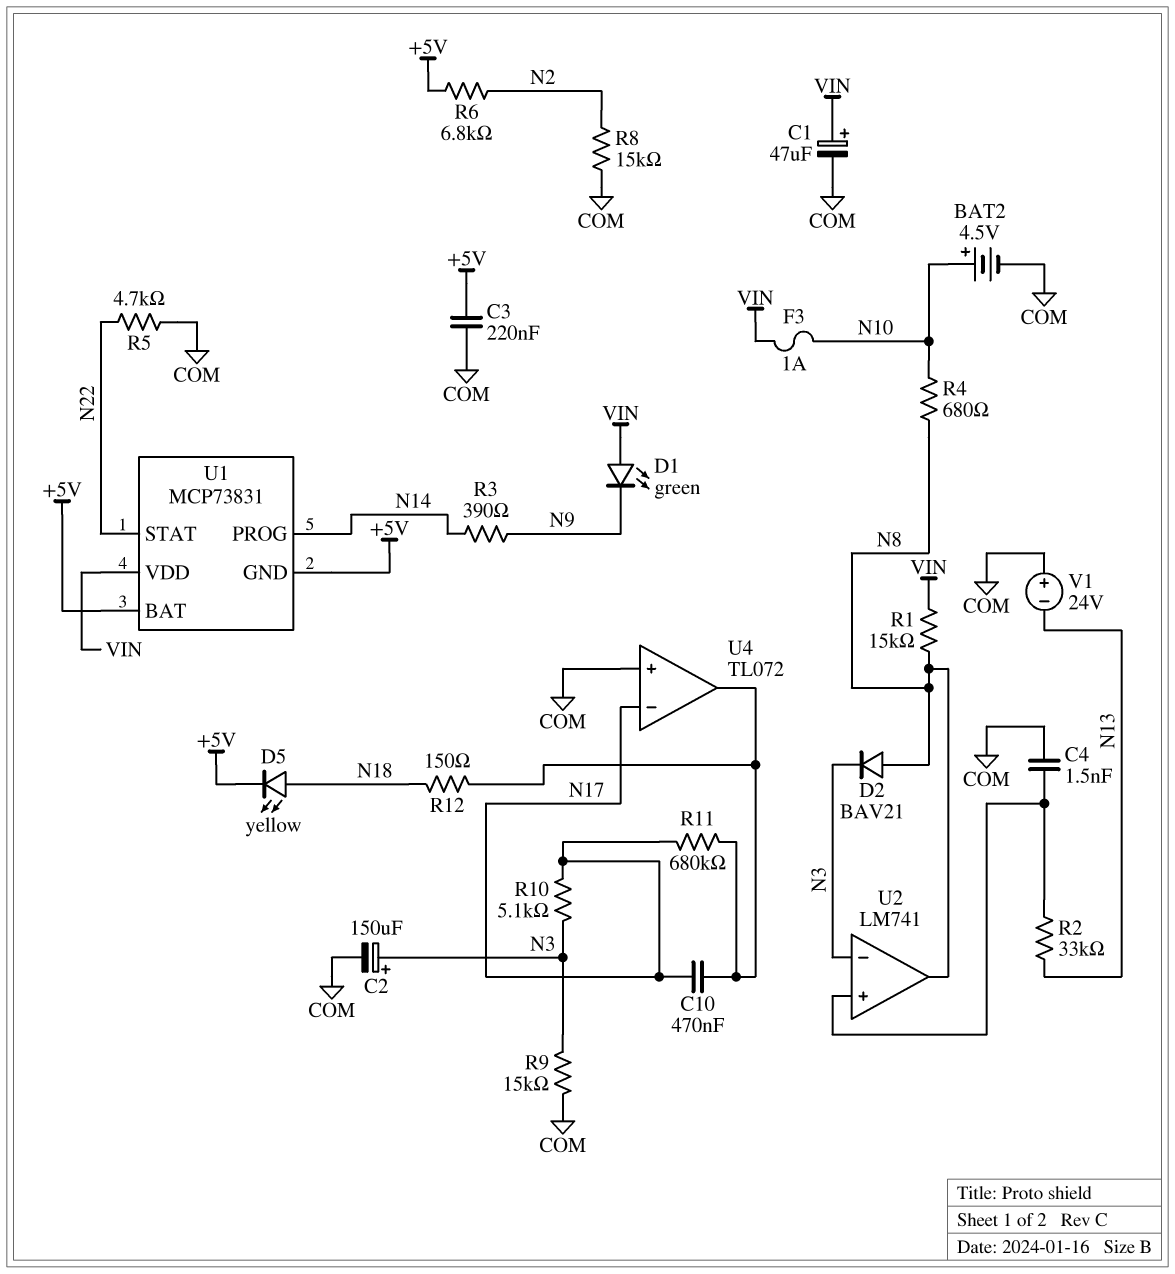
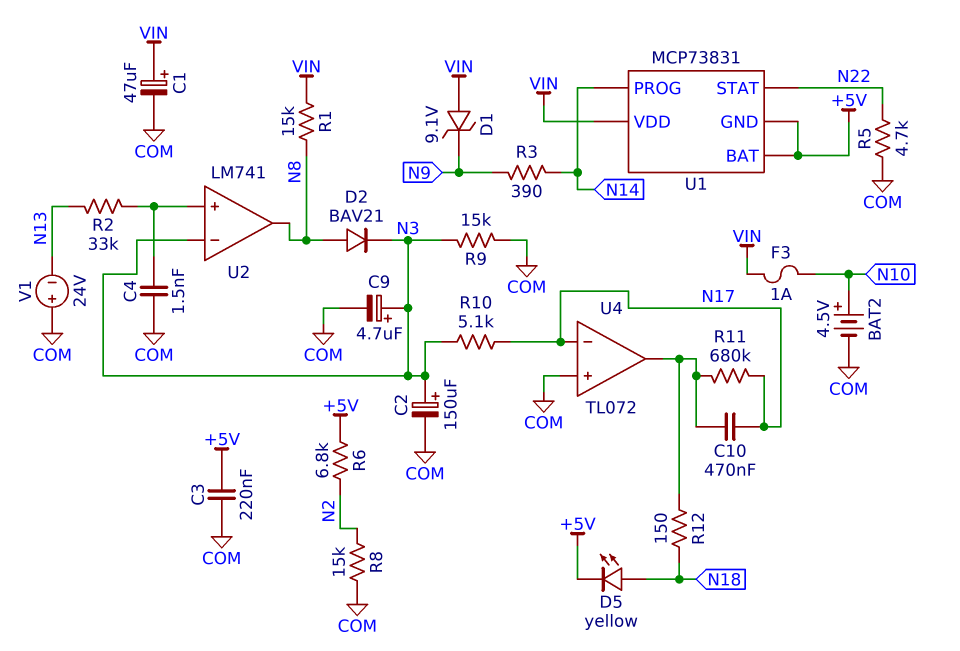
C9: none -> 4.7uF (plus N3, minus COM)
D1: LED green (A VIN, K N9) -> zener 9.1V (A VIN, K N9)
R4: 680 (N8, N10) -> none

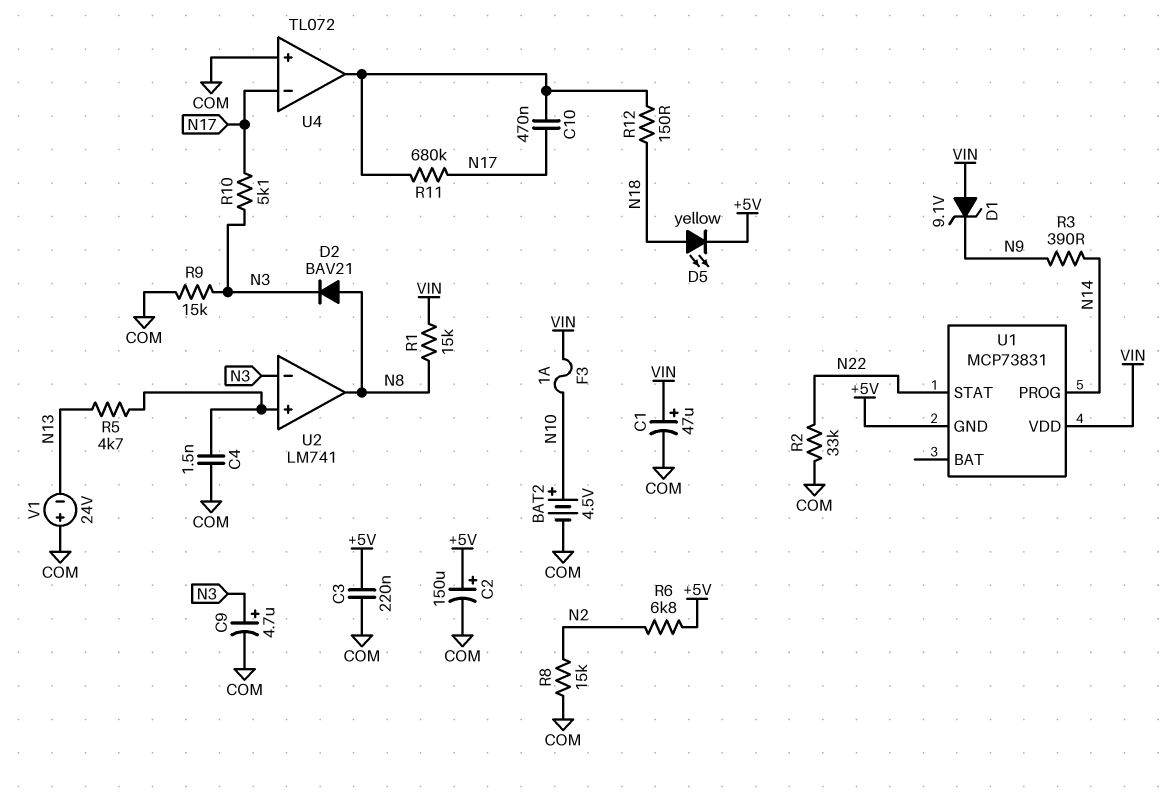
C2: 150uF (plus N3, minus COM) -> 150uF (plus +5V, minus COM)
R2: 33k (N13, U2/in+) -> 33k (COM, N22)
R5: 4.7k (COM, N22) -> 4.7k (N13, U2/in+)
U1 pin BAT: +5V -> none

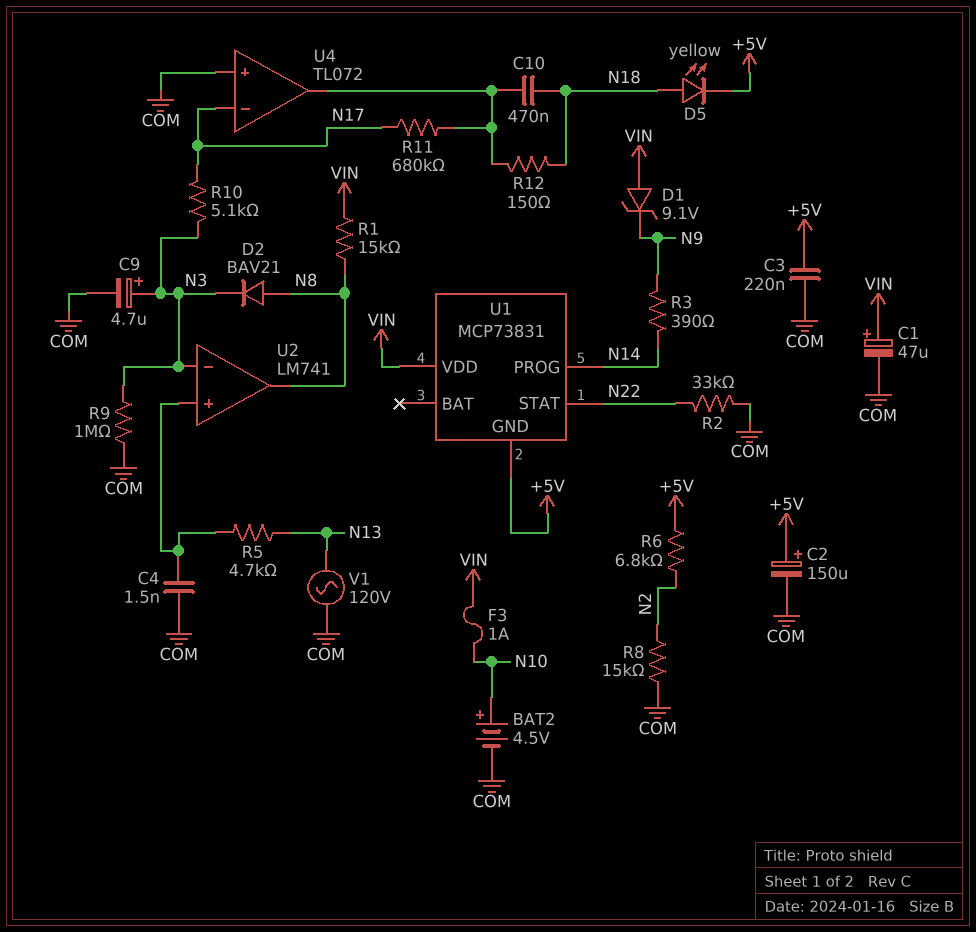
C10: 470nF (N17, U4/out) -> 470nF (N18, U4/out)
R9: 15k (COM, N3) -> 1M (COM, N3)
V1: 24V (plus COM, minus N13) -> AC 120V (COM, N13)

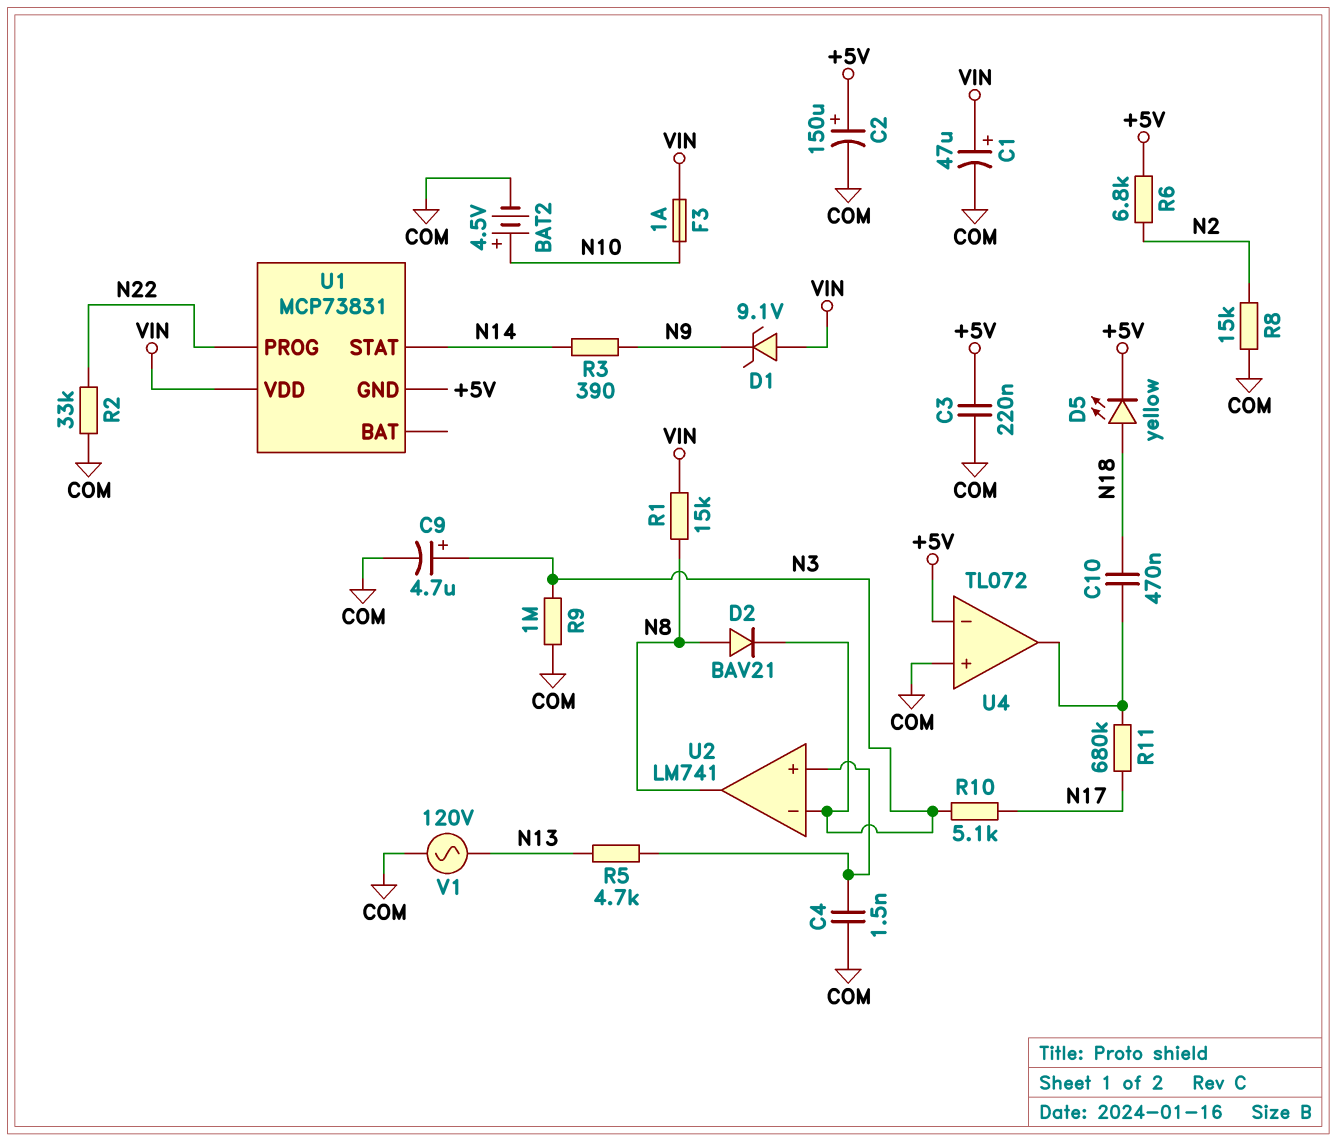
R12: 150 (N18, U4/out) -> none
U1 pin PROG: N14 -> N22
U1 pin STAT: N22 -> N14
U4 pin in-: N17 -> +5V

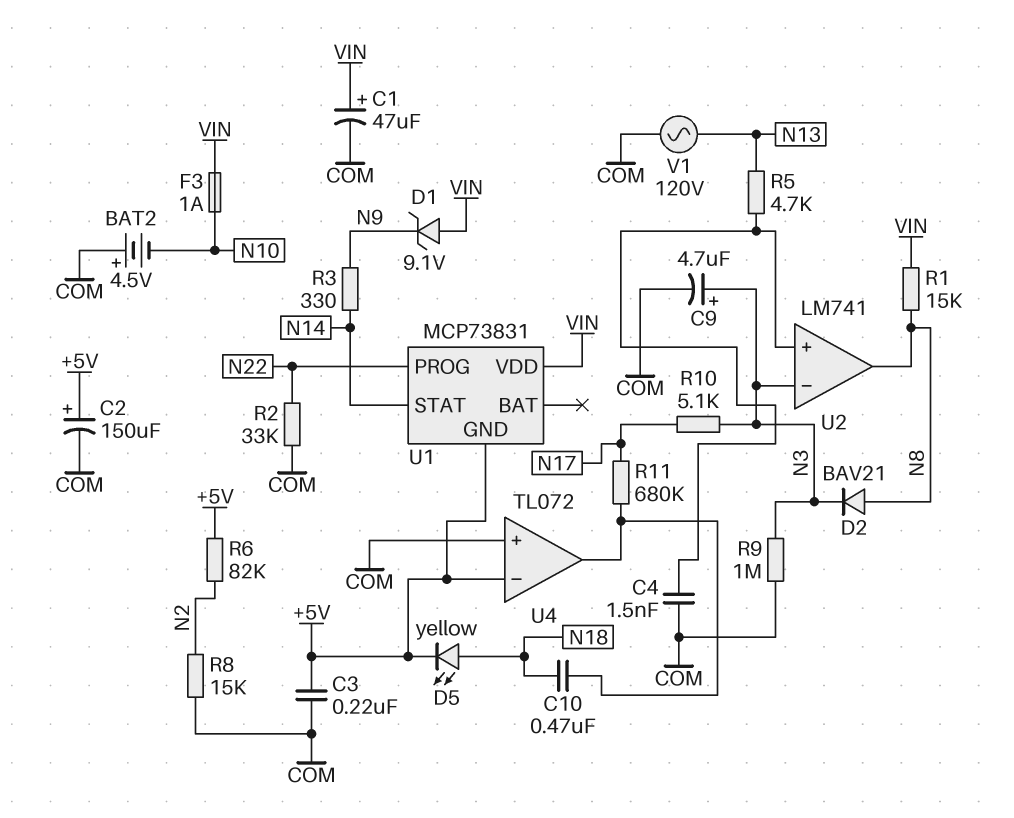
BAT2: 4.5V (plus N10, minus COM) -> 4.5V (plus COM, minus N10)
R3: 390 (N9, N14) -> 330 (N9, N14)
R6: 6.8k (+5V, N2) -> 82k (+5V, N2)

